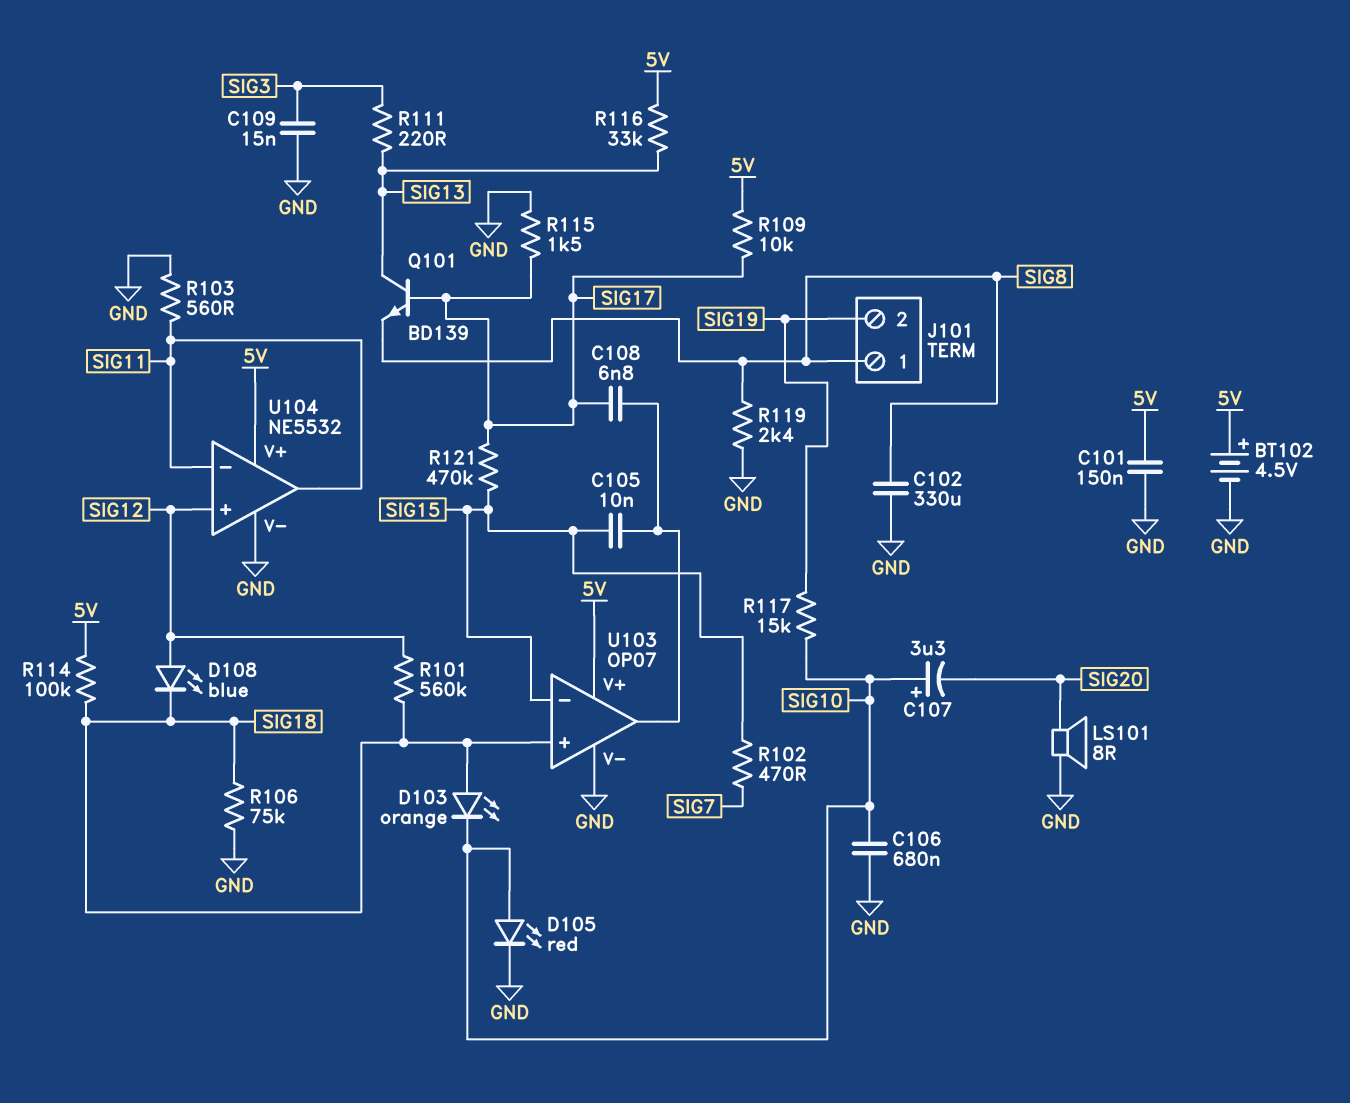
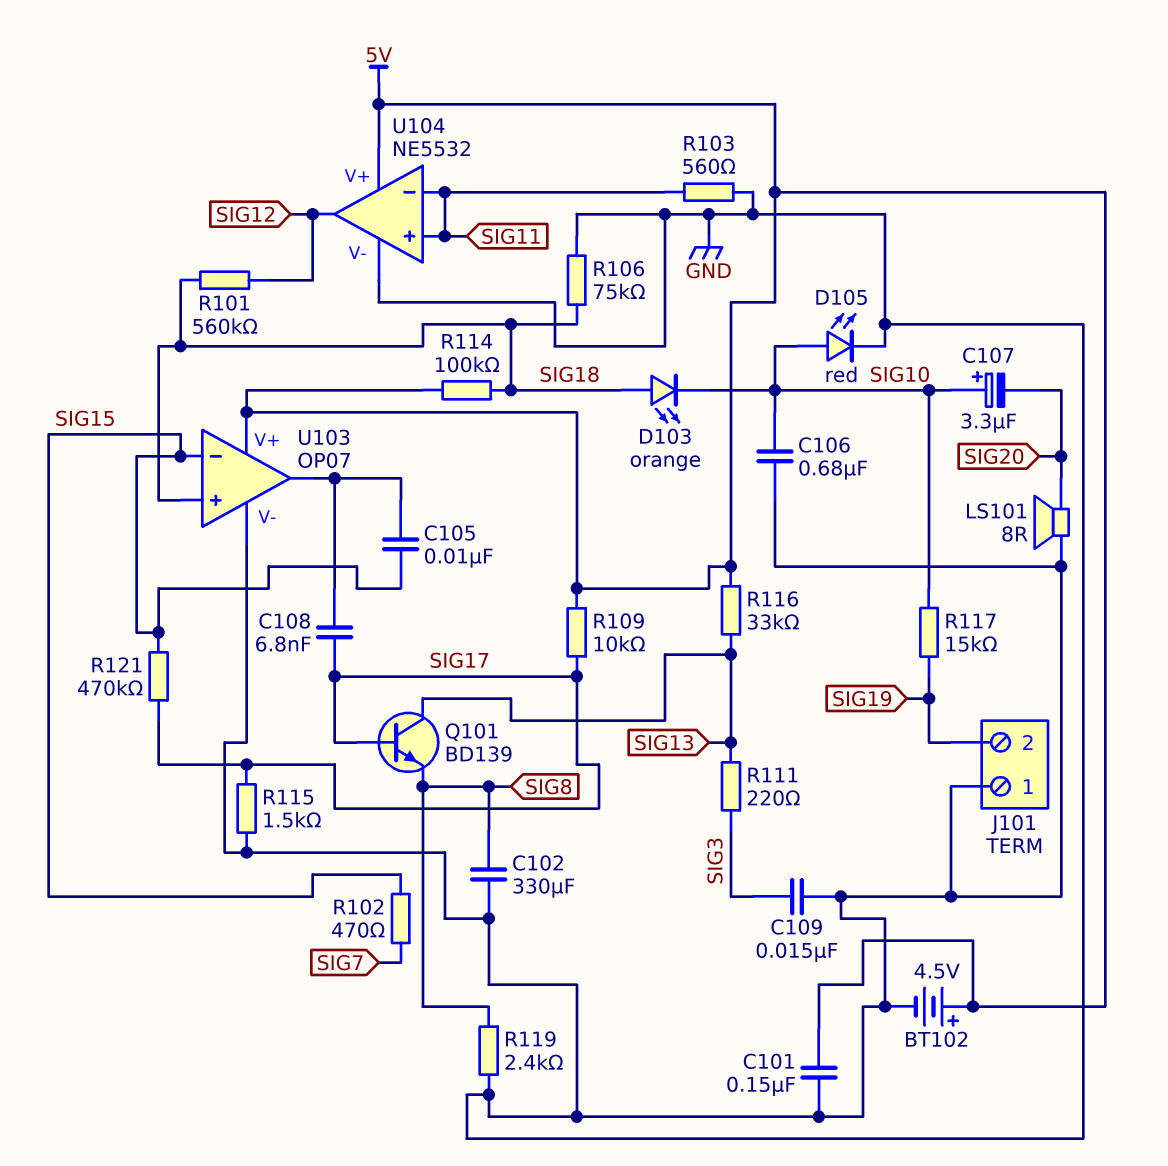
D108: LED blue (A SIG12, K SIG18) -> none
J101 pin 1: SIG8 -> GND
U104 pin in+: SIG12 -> SIG11
U104 pin out: SIG11 -> SIG12

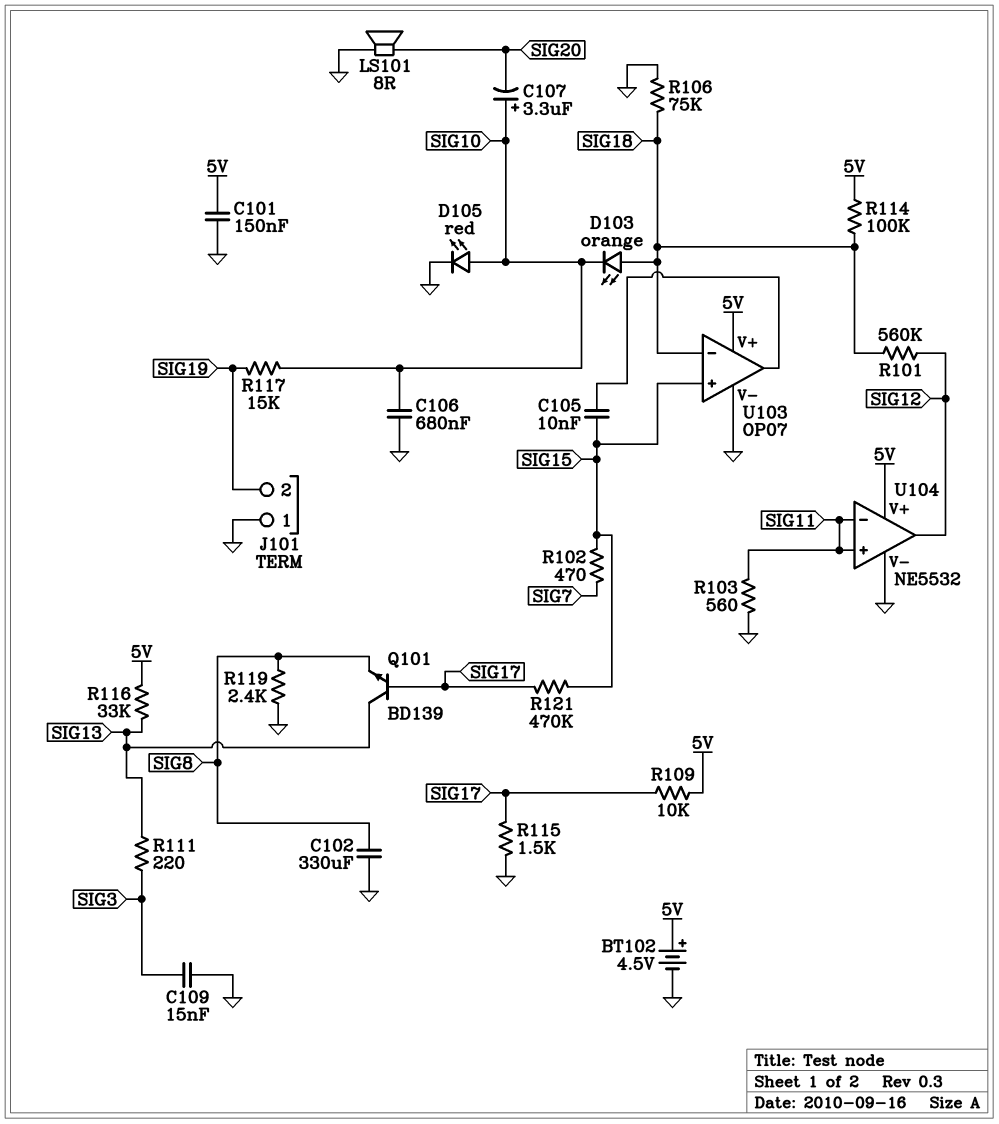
C108: 6.8nF (SIG17, U103/out) -> none
U103 pin in+: SIG18 -> SIG15
U103 pin in-: SIG15 -> SIG18

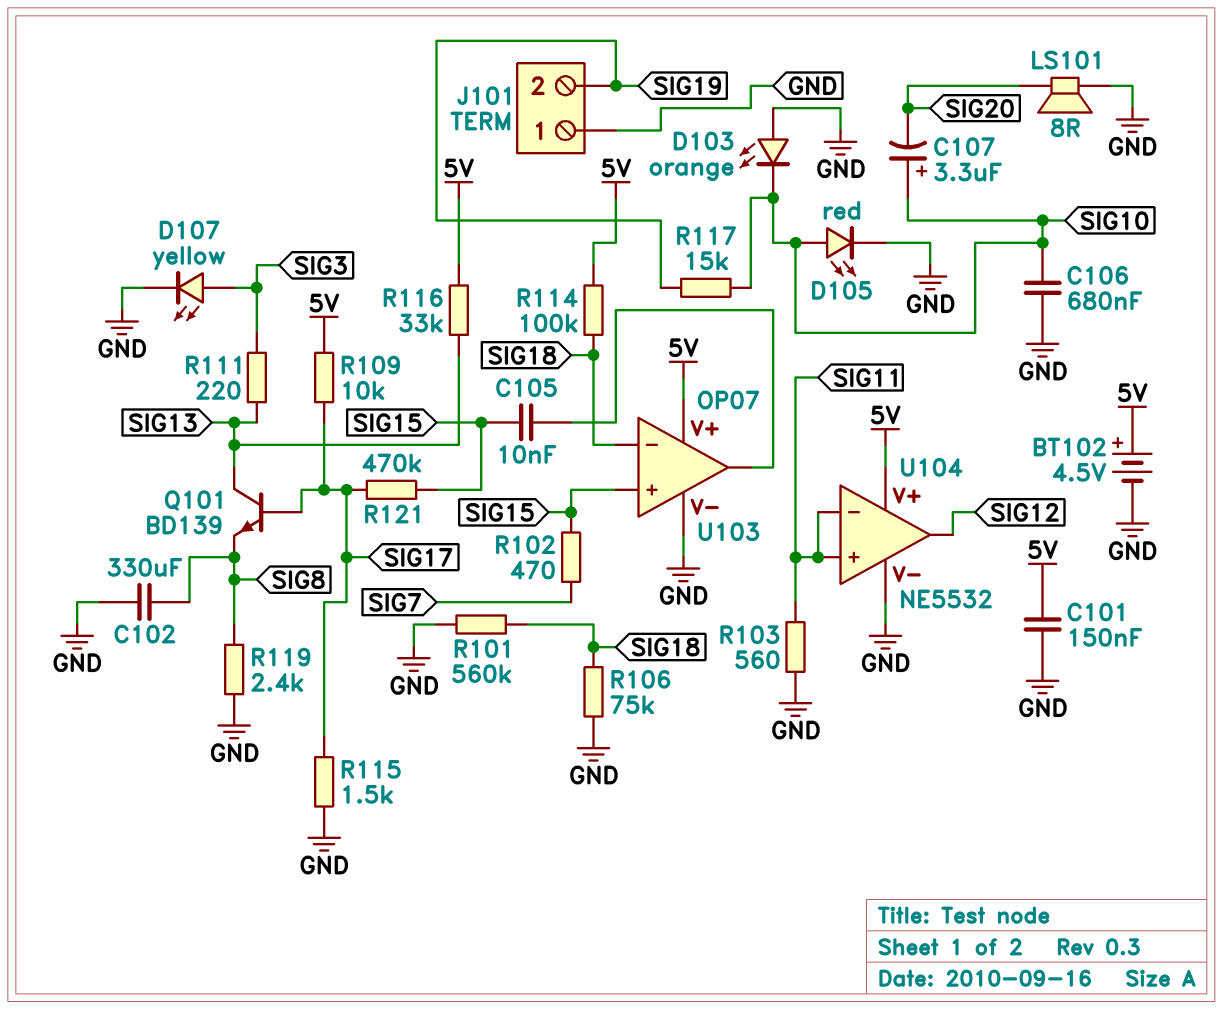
C109: 15nF (GND, SIG3) -> none
D103: LED orange (A SIG18, K SIG10) -> LED orange (A GND, K SIG10)
D107: none -> LED yellow (A SIG3, K GND)
R101: 560k (SIG12, SIG18) -> 560k (GND, SIG18)

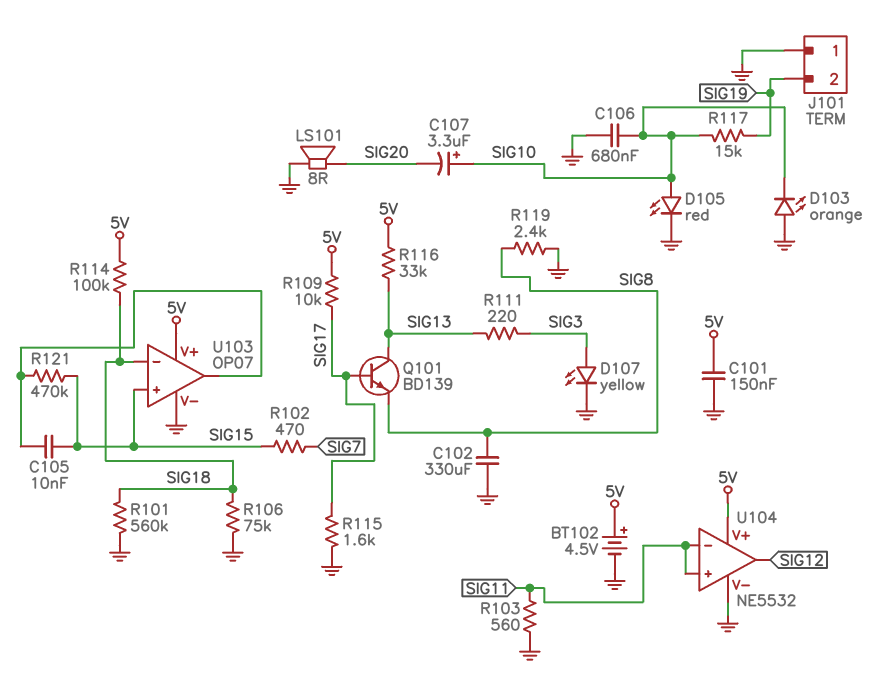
R115: 1.5k (GND, SIG17) -> 1.6k (GND, SIG17)
R121: 470k (SIG15, SIG17) -> 470k (SIG15, U103/out)

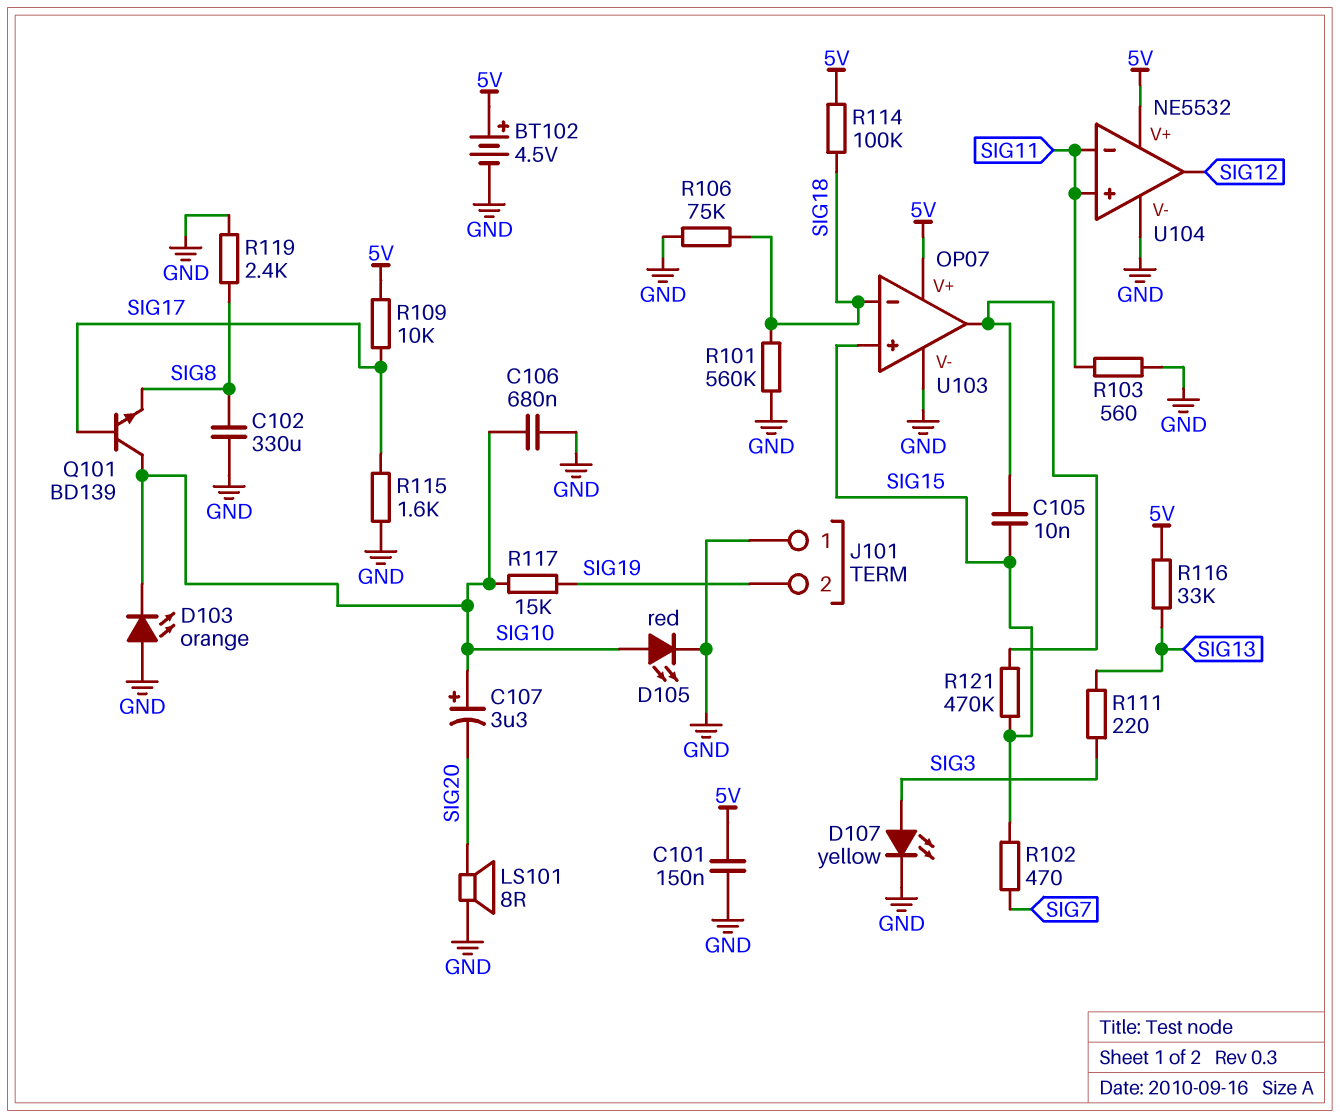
Q101: NPN BD139 (B SIG17, C SIG13, E SIG8) -> NPN BD139 (B SIG17, C SIG10, E SIG8)

